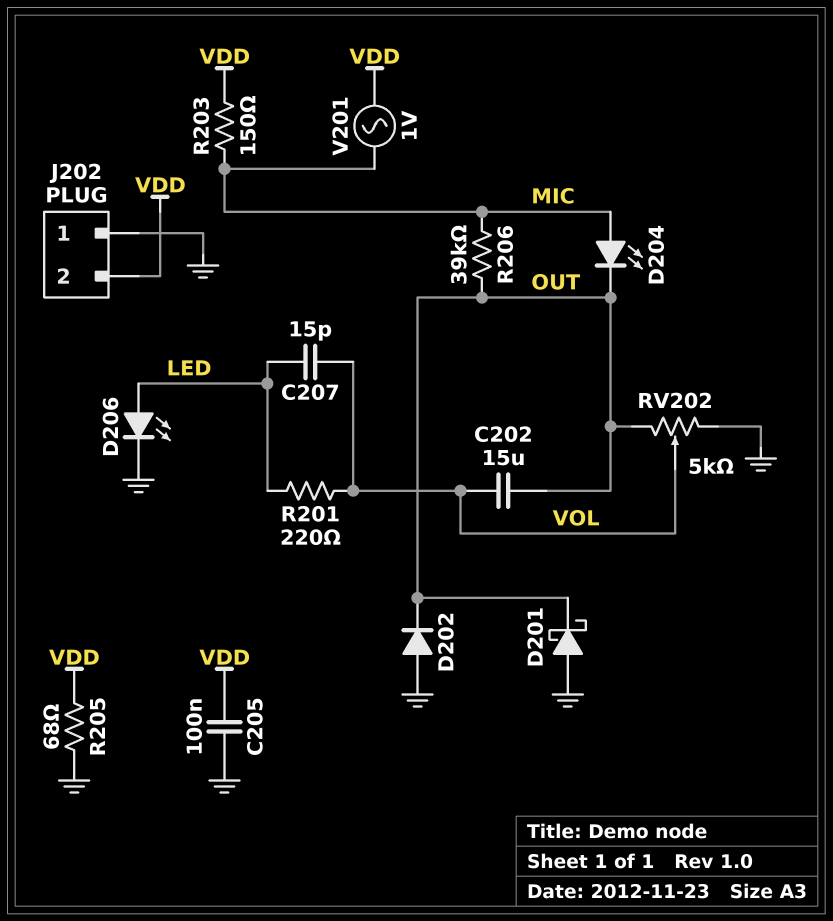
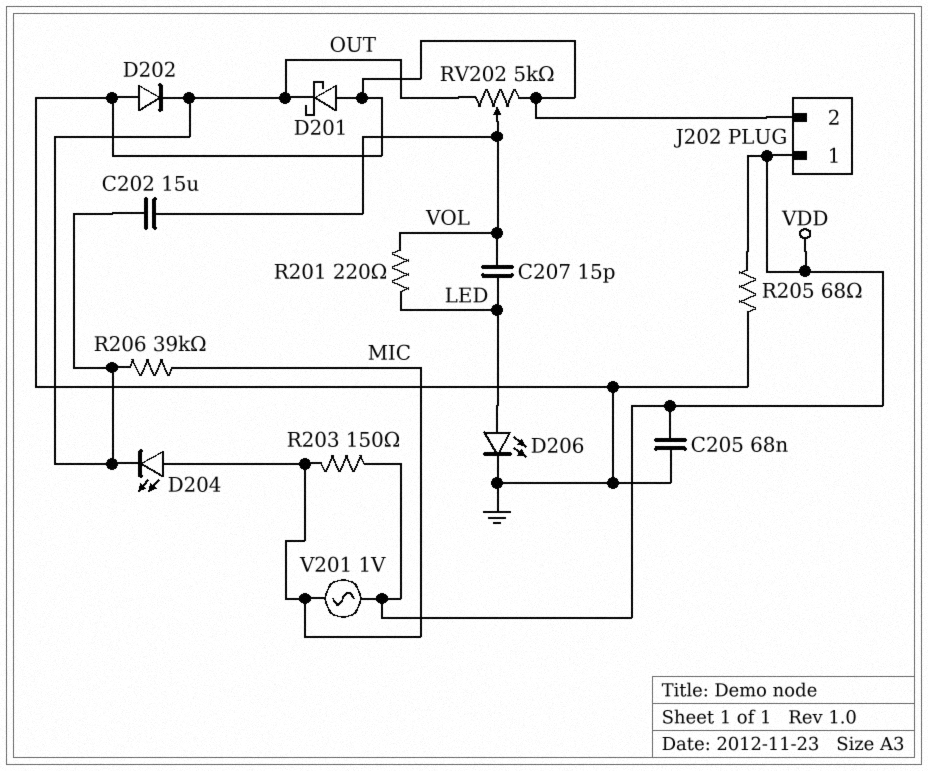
C205: 100nF (GND, VDD) -> 68nF (GND, VDD)
J202 pin 1: GND -> VDD
J202 pin 2: VDD -> GND

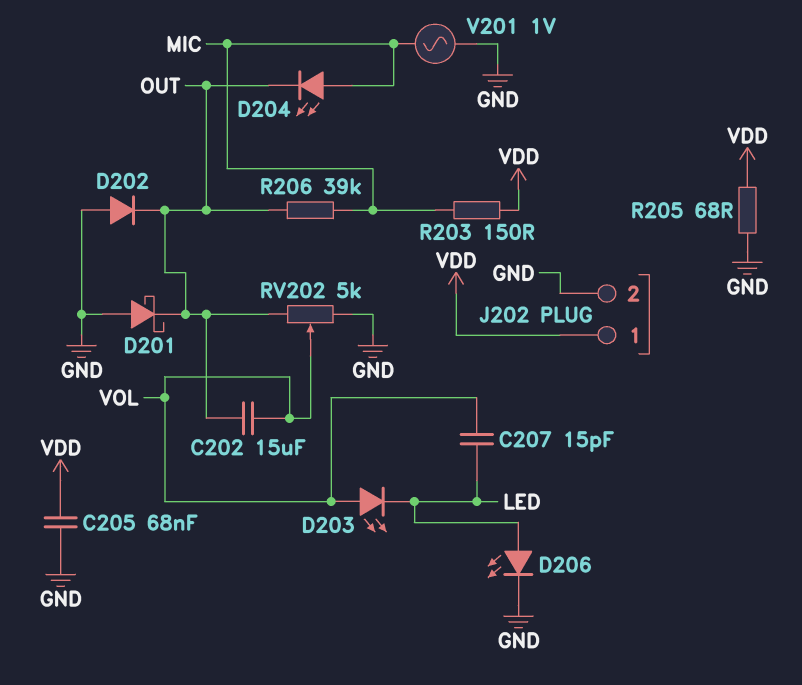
D203: none -> LED (A VOL, K LED)
R201: 220 (LED, VOL) -> none
V201: AC 1V (MIC, VDD) -> AC 1V (GND, MIC)

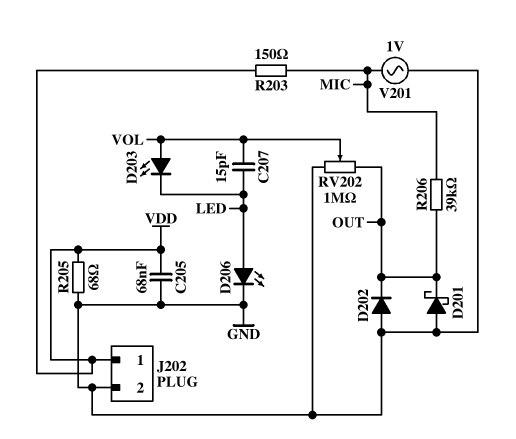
C202: 15uF (OUT, VOL) -> none
D204: LED (A MIC, K OUT) -> none
RV202: 5k (GND, OUT, wiper VOL) -> 1M (GND, OUT, wiper VOL)

